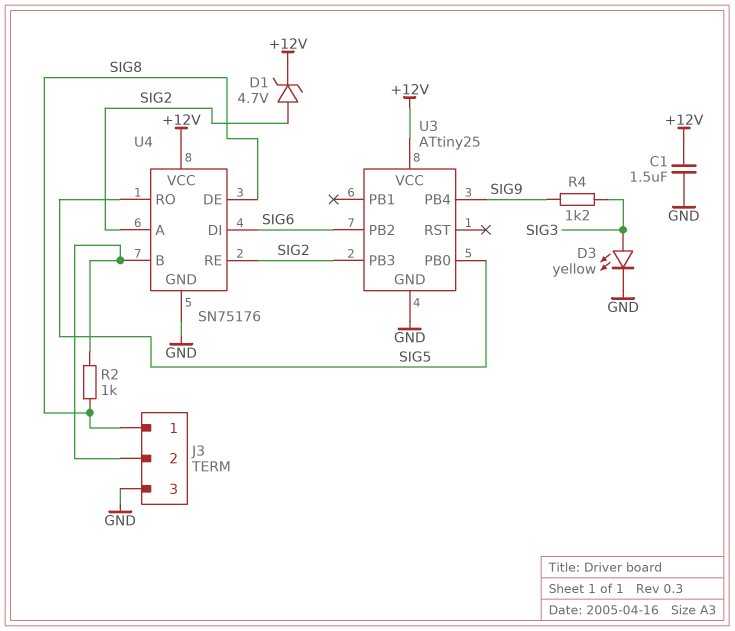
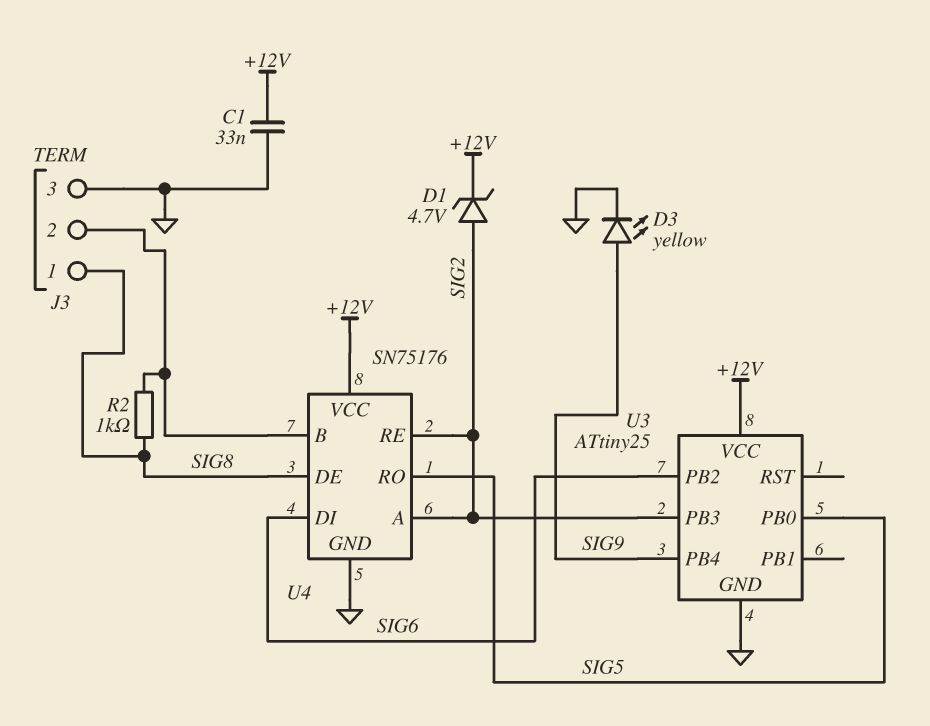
C1: 1.5uF (+12V, GND) -> 33nF (+12V, GND)
D3: LED yellow (A SIG3, K GND) -> LED yellow (A SIG9, K GND)
R4: 1.2k (SIG3, SIG9) -> none

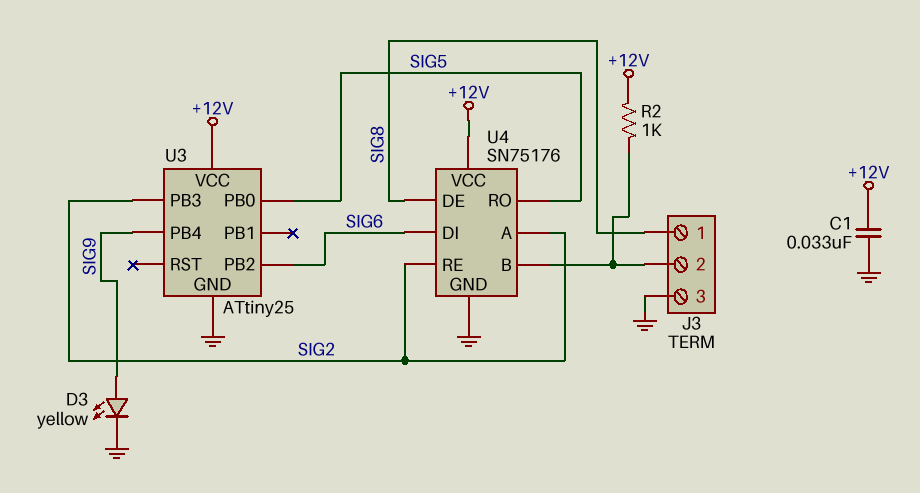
D1: zener 4.7V (A SIG2, K +12V) -> none
R2: 1k (J3/2, SIG8) -> 1k (+12V, J3/2)

